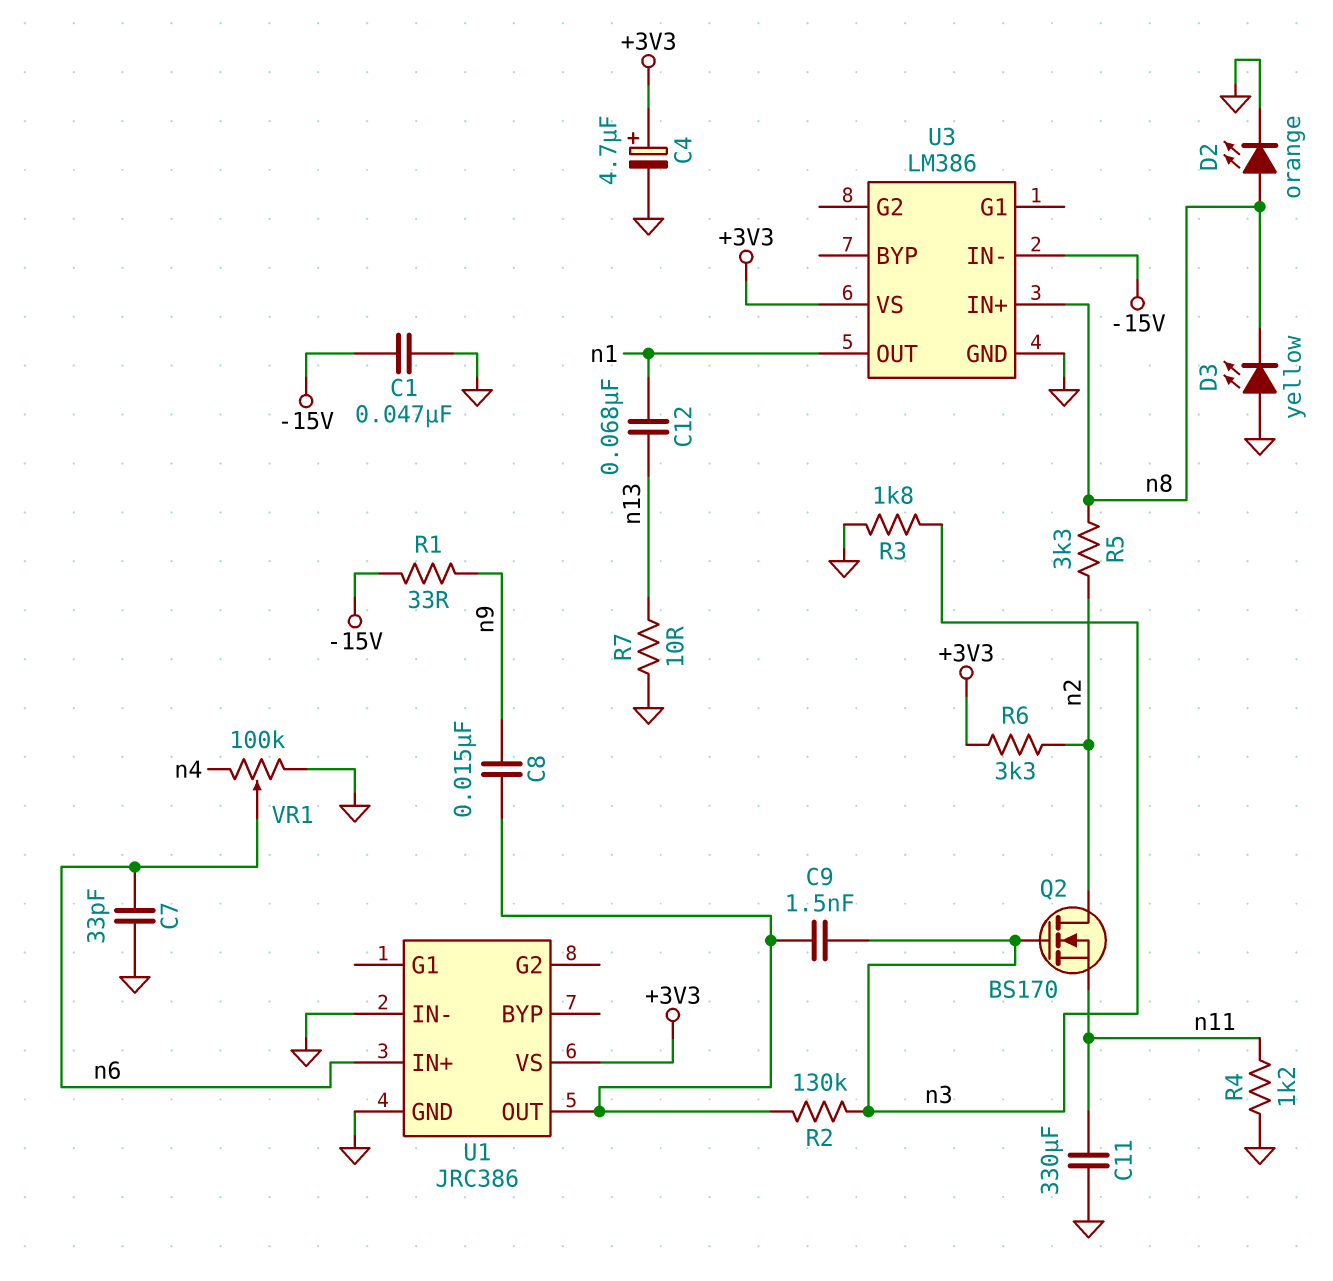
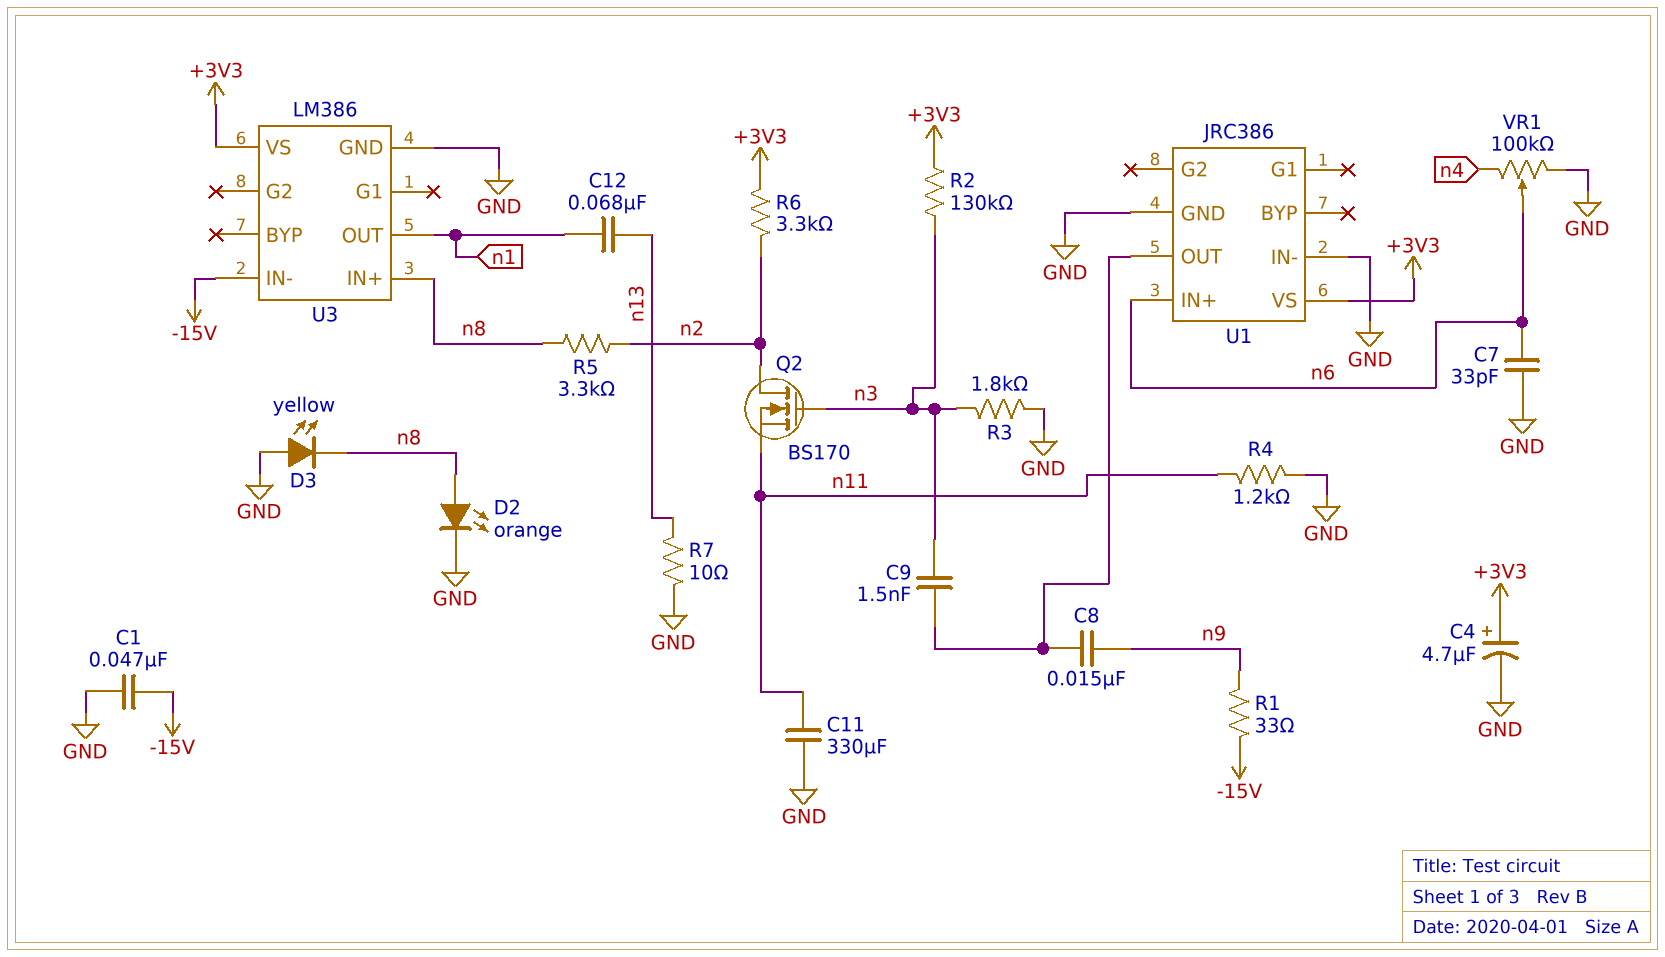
R2: 130k (U1/OUT, n3) -> 130k (+3V3, n3)

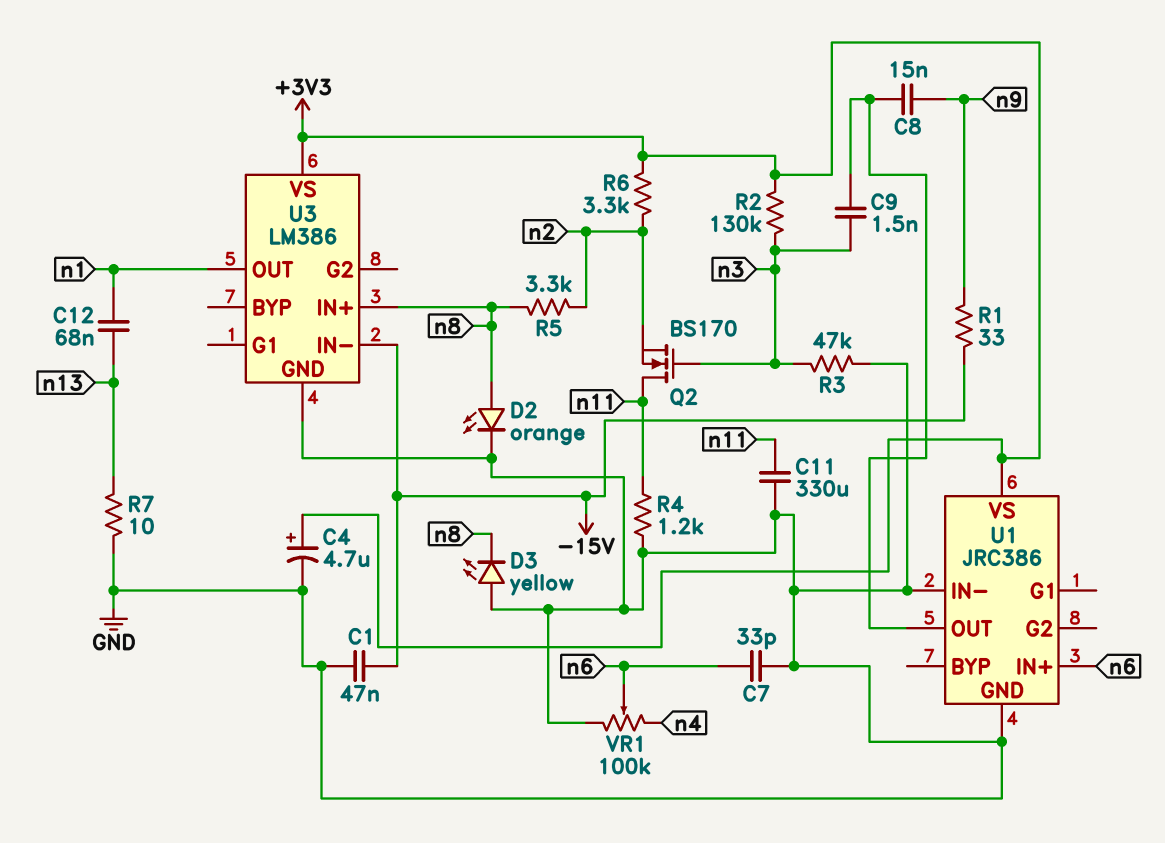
Q2: NMOS BS170 (G n3, D n2, S n11) -> NMOS BS170 (G n3, D n11, S n2)
R3: 1.8k (GND, n3) -> 47k (GND, n3)

